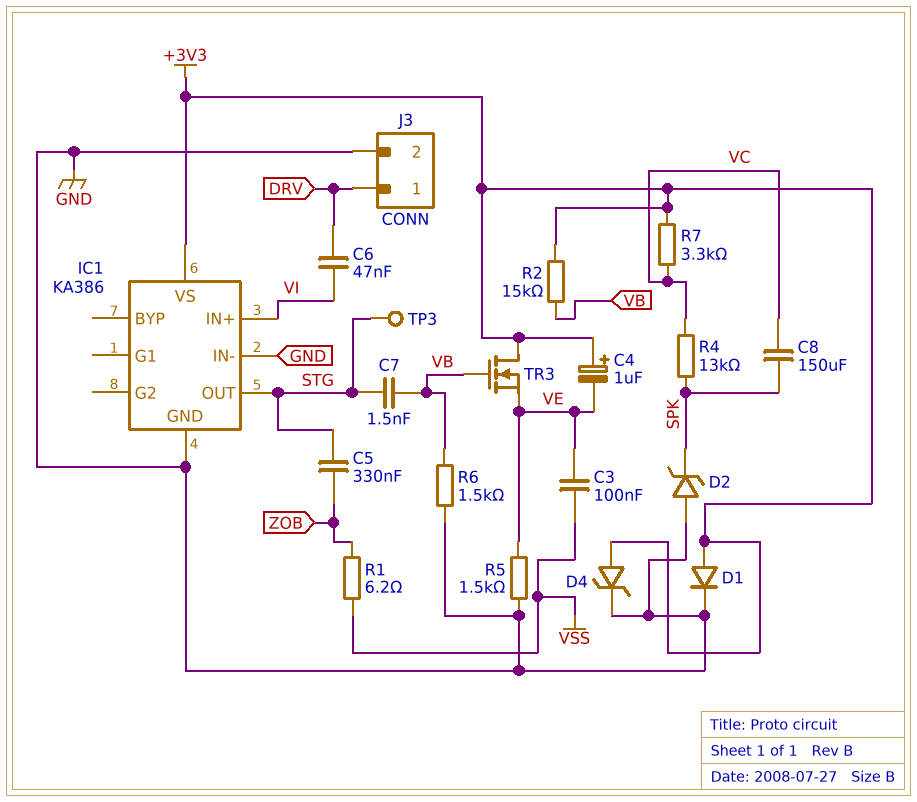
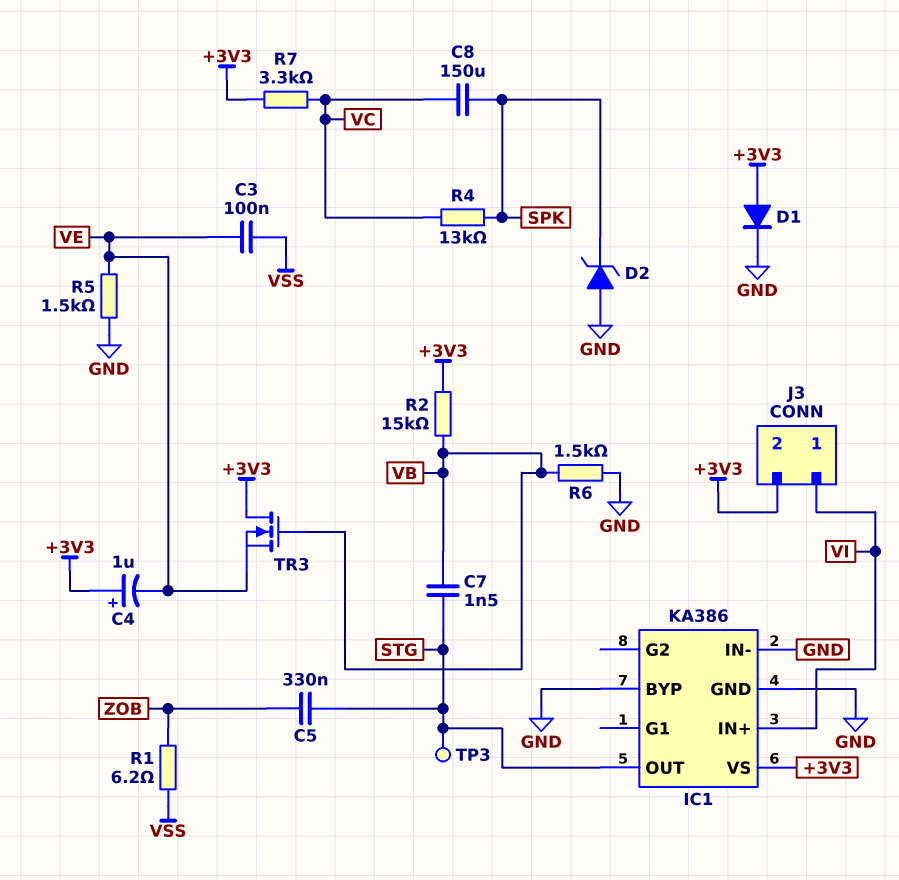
C6: 47nF (DRV, VI) -> none
D4: zener (A +3V3, K GND) -> none
IC1 pin BYP: none -> GND
J3 pin 1: DRV -> VI
J3 pin 2: GND -> +3V3

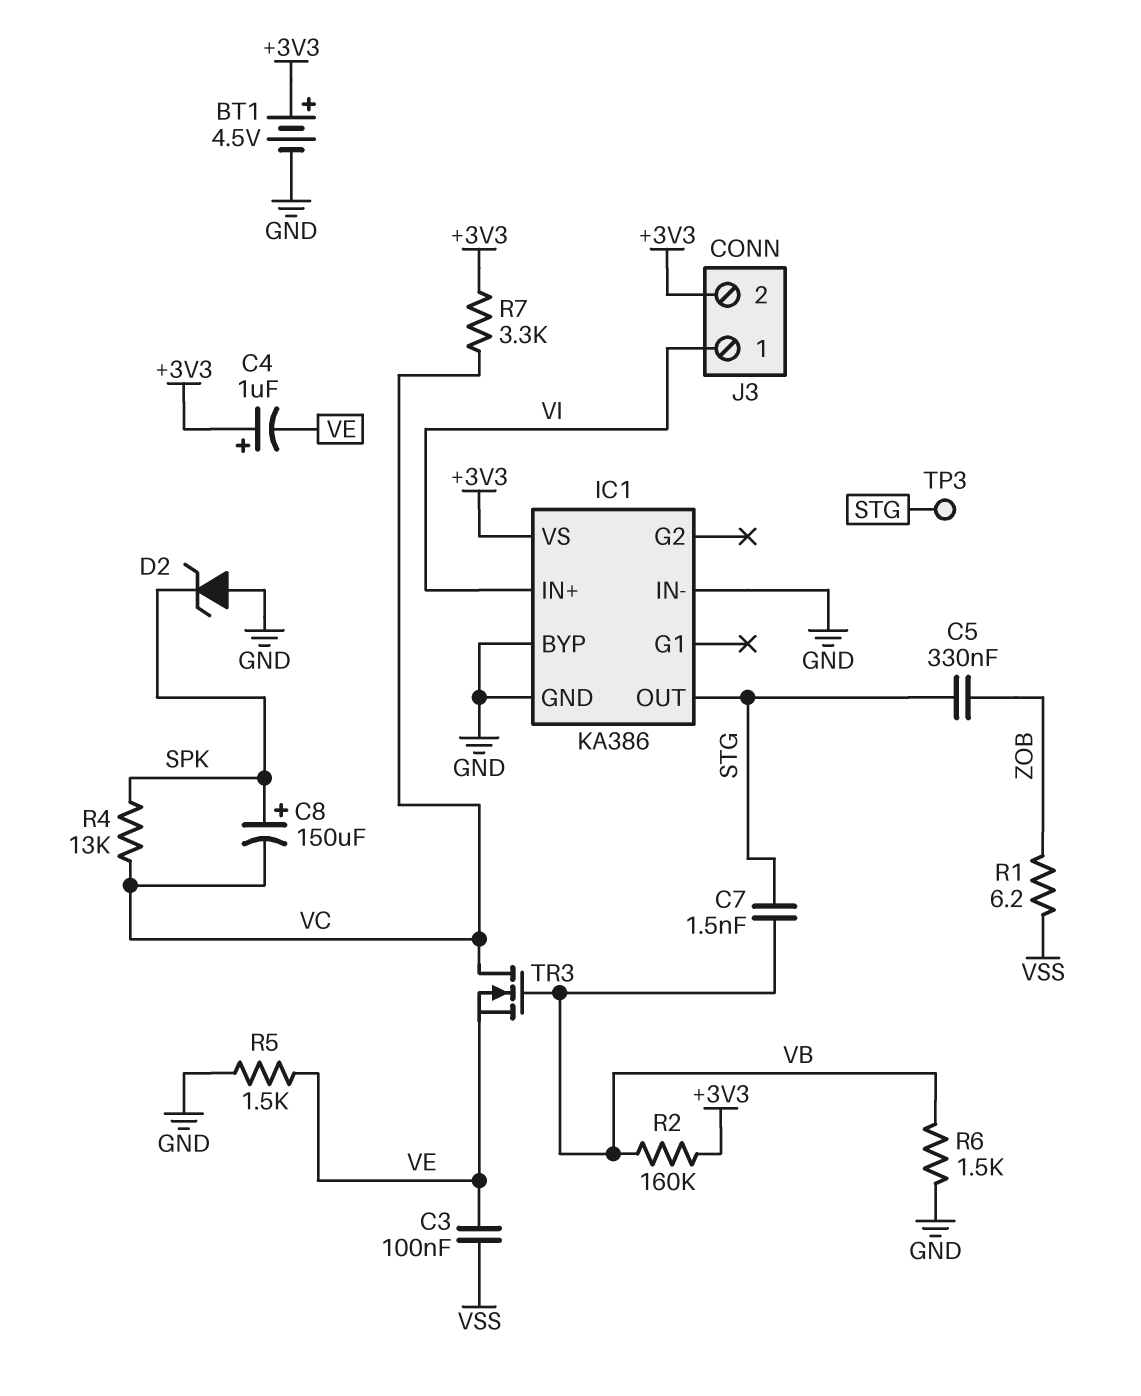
BT1: none -> 4.5V (plus +3V3, minus GND)
C8: 150uF (SPK, VC) -> 150uF (plus SPK, minus VC)
D1: diode (A +3V3, K GND) -> none
R2: 15k (+3V3, VB) -> 160k (+3V3, VB)
TR3: NMOS (G VB, D +3V3, S VE) -> NMOS (G VB, D VC, S VE)

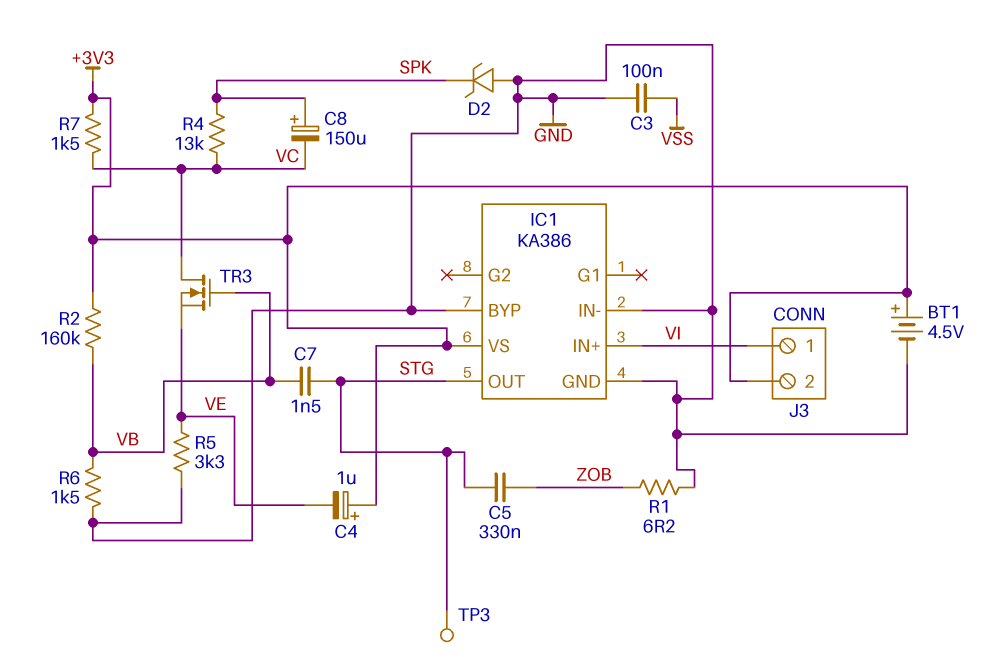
C3: 100nF (VE, VSS) -> 100nF (GND, VSS)
R1: 6.2 (VSS, ZOB) -> 6.2 (GND, ZOB)
R5: 1.5k (GND, VE) -> 3.3k (GND, VE)
R7: 3.3k (+3V3, VC) -> 1.5k (+3V3, VC)

